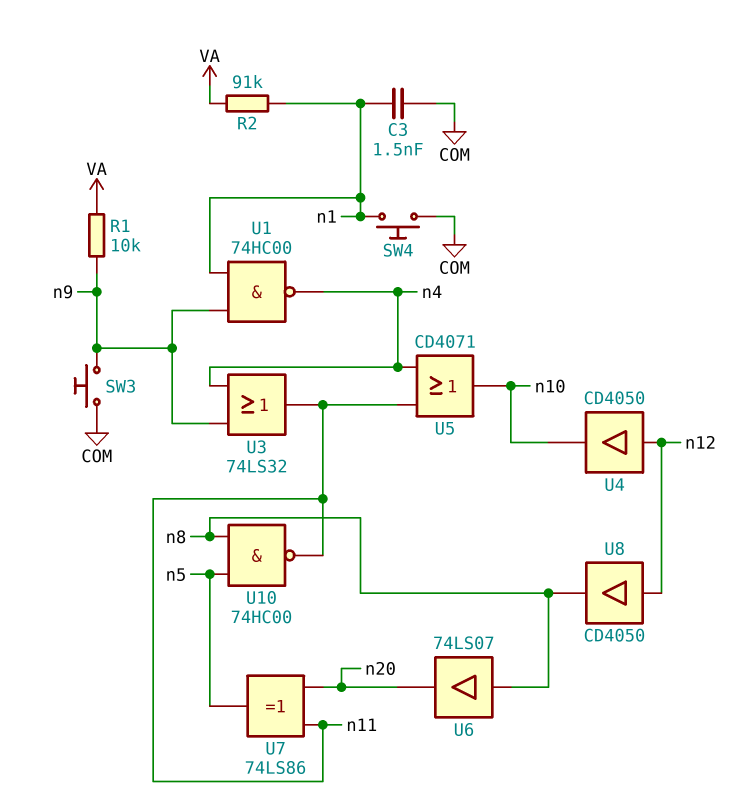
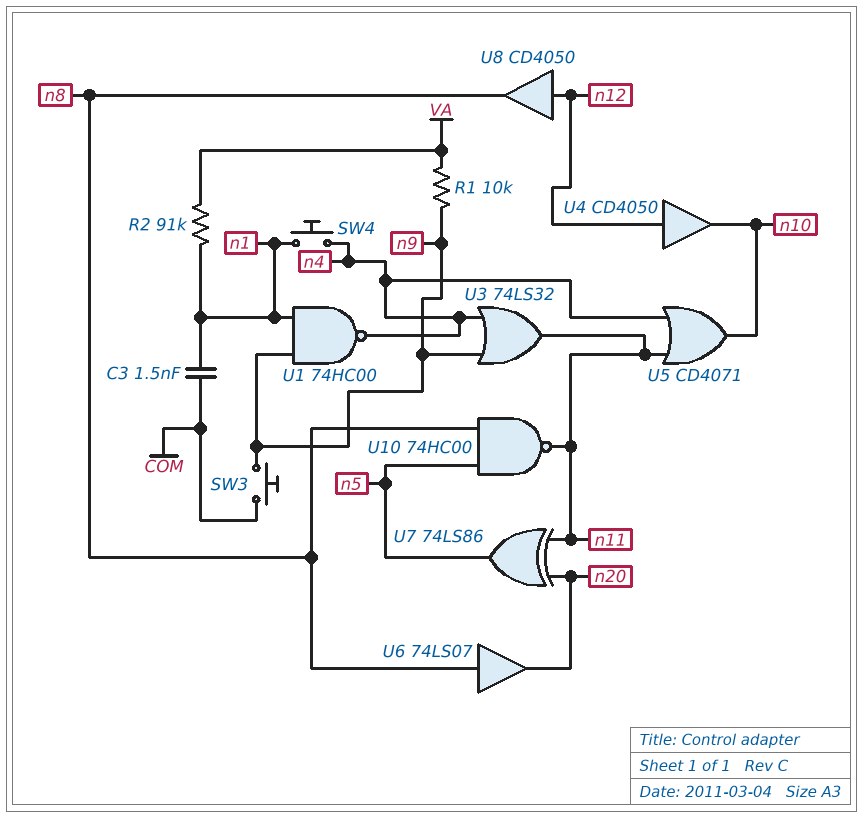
SW4: button (COM, n1) -> button (n1, n4)

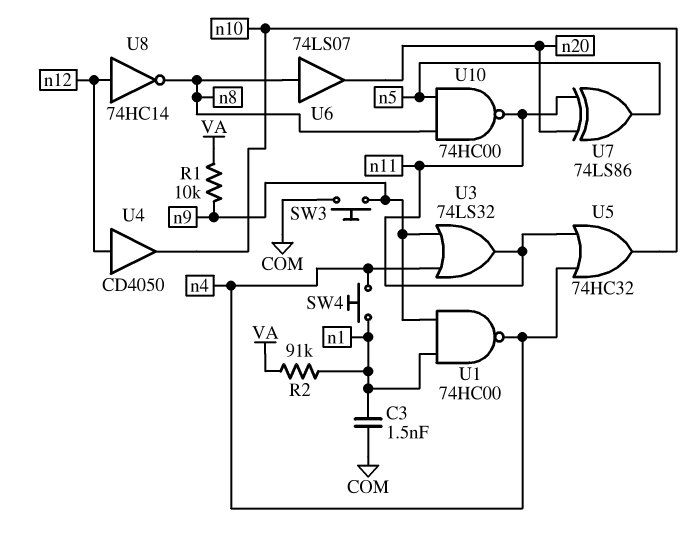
U5: OR CD4071 (in n4, in n11, out n10) -> OR 74HC32 (in n4, in n11, out n10)
U8: buffer CD4050 (in n12, out n8) -> NOT 74HC14 (in n12, out n8)

